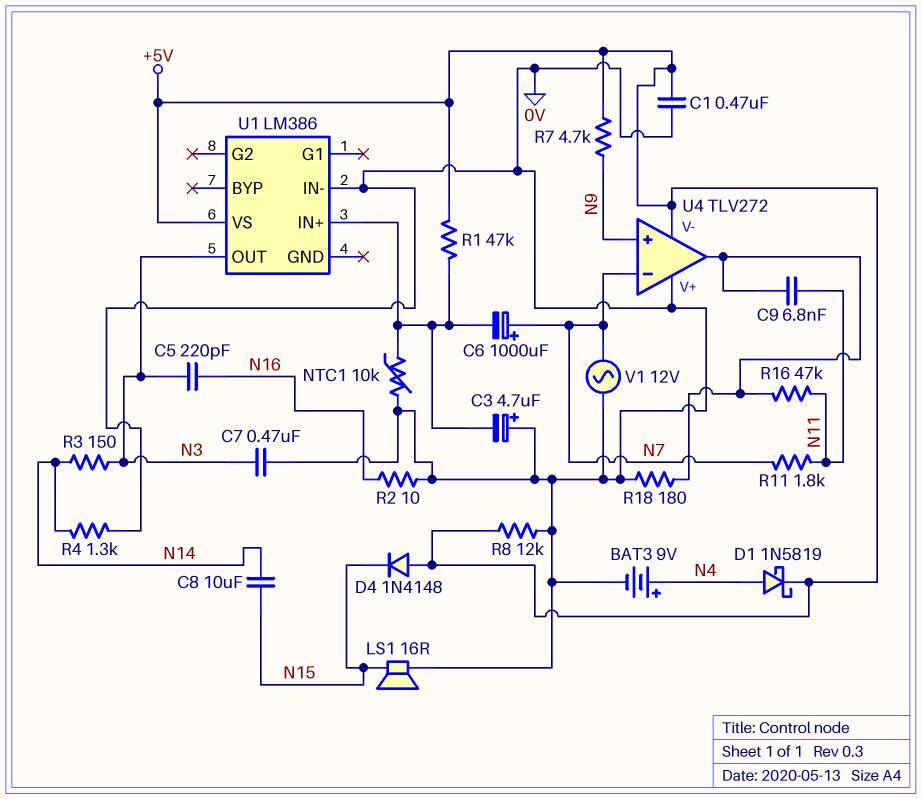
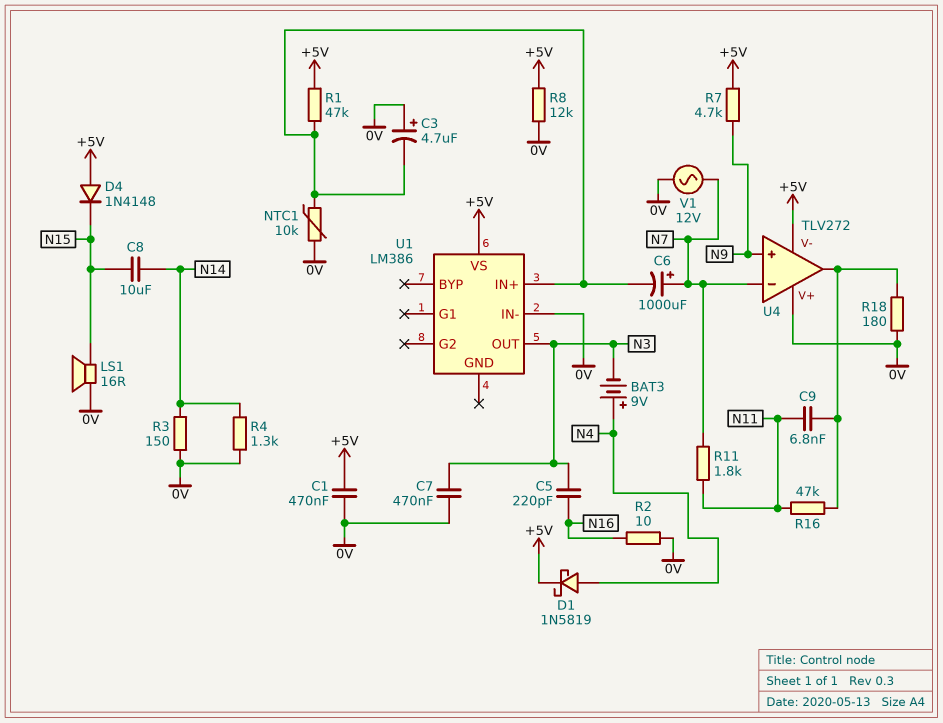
BAT3: 9V (plus N4, minus 0V) -> 9V (plus N4, minus N3)
R3: 150 (N3, N14) -> 150 (0V, N14)

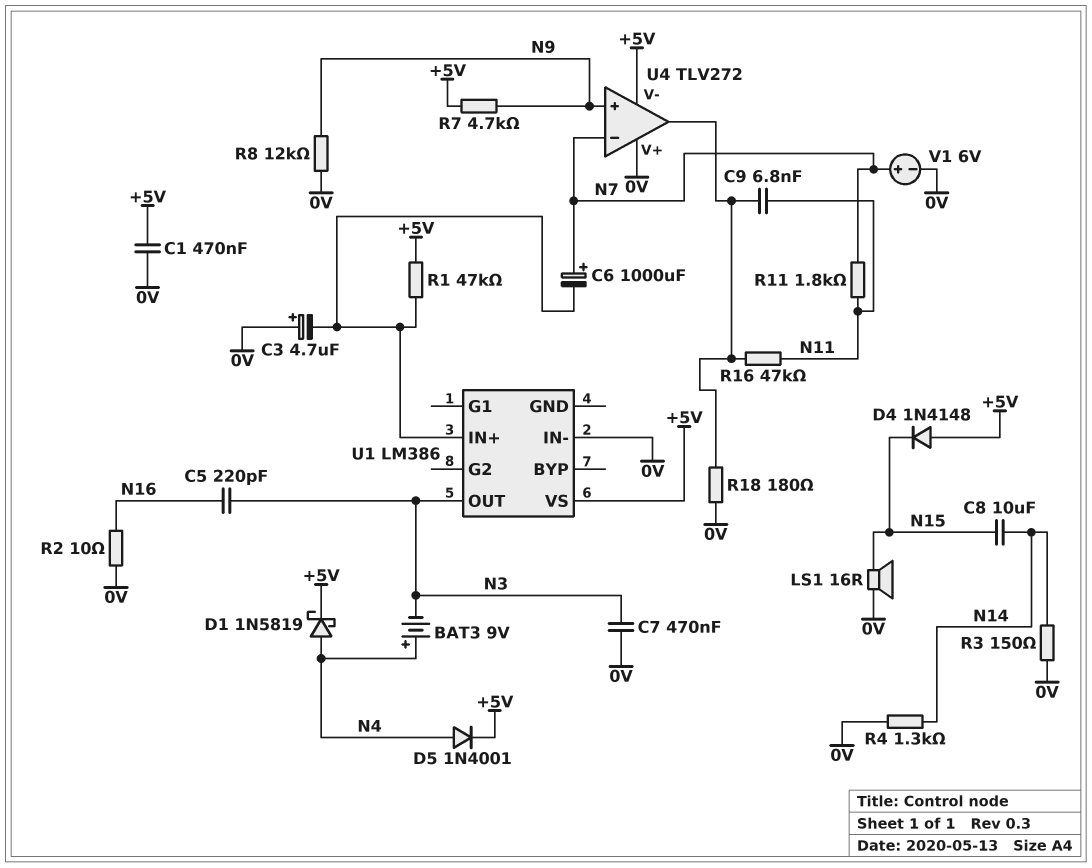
D5: none -> diode 1N4001 (A N4, K +5V)
NTC1: 10k (0V, U1/IN+) -> none
R8: 12k (+5V, 0V) -> 12k (0V, N9)
V1: AC 12V (0V, N7) -> 6V (plus N7, minus 0V)

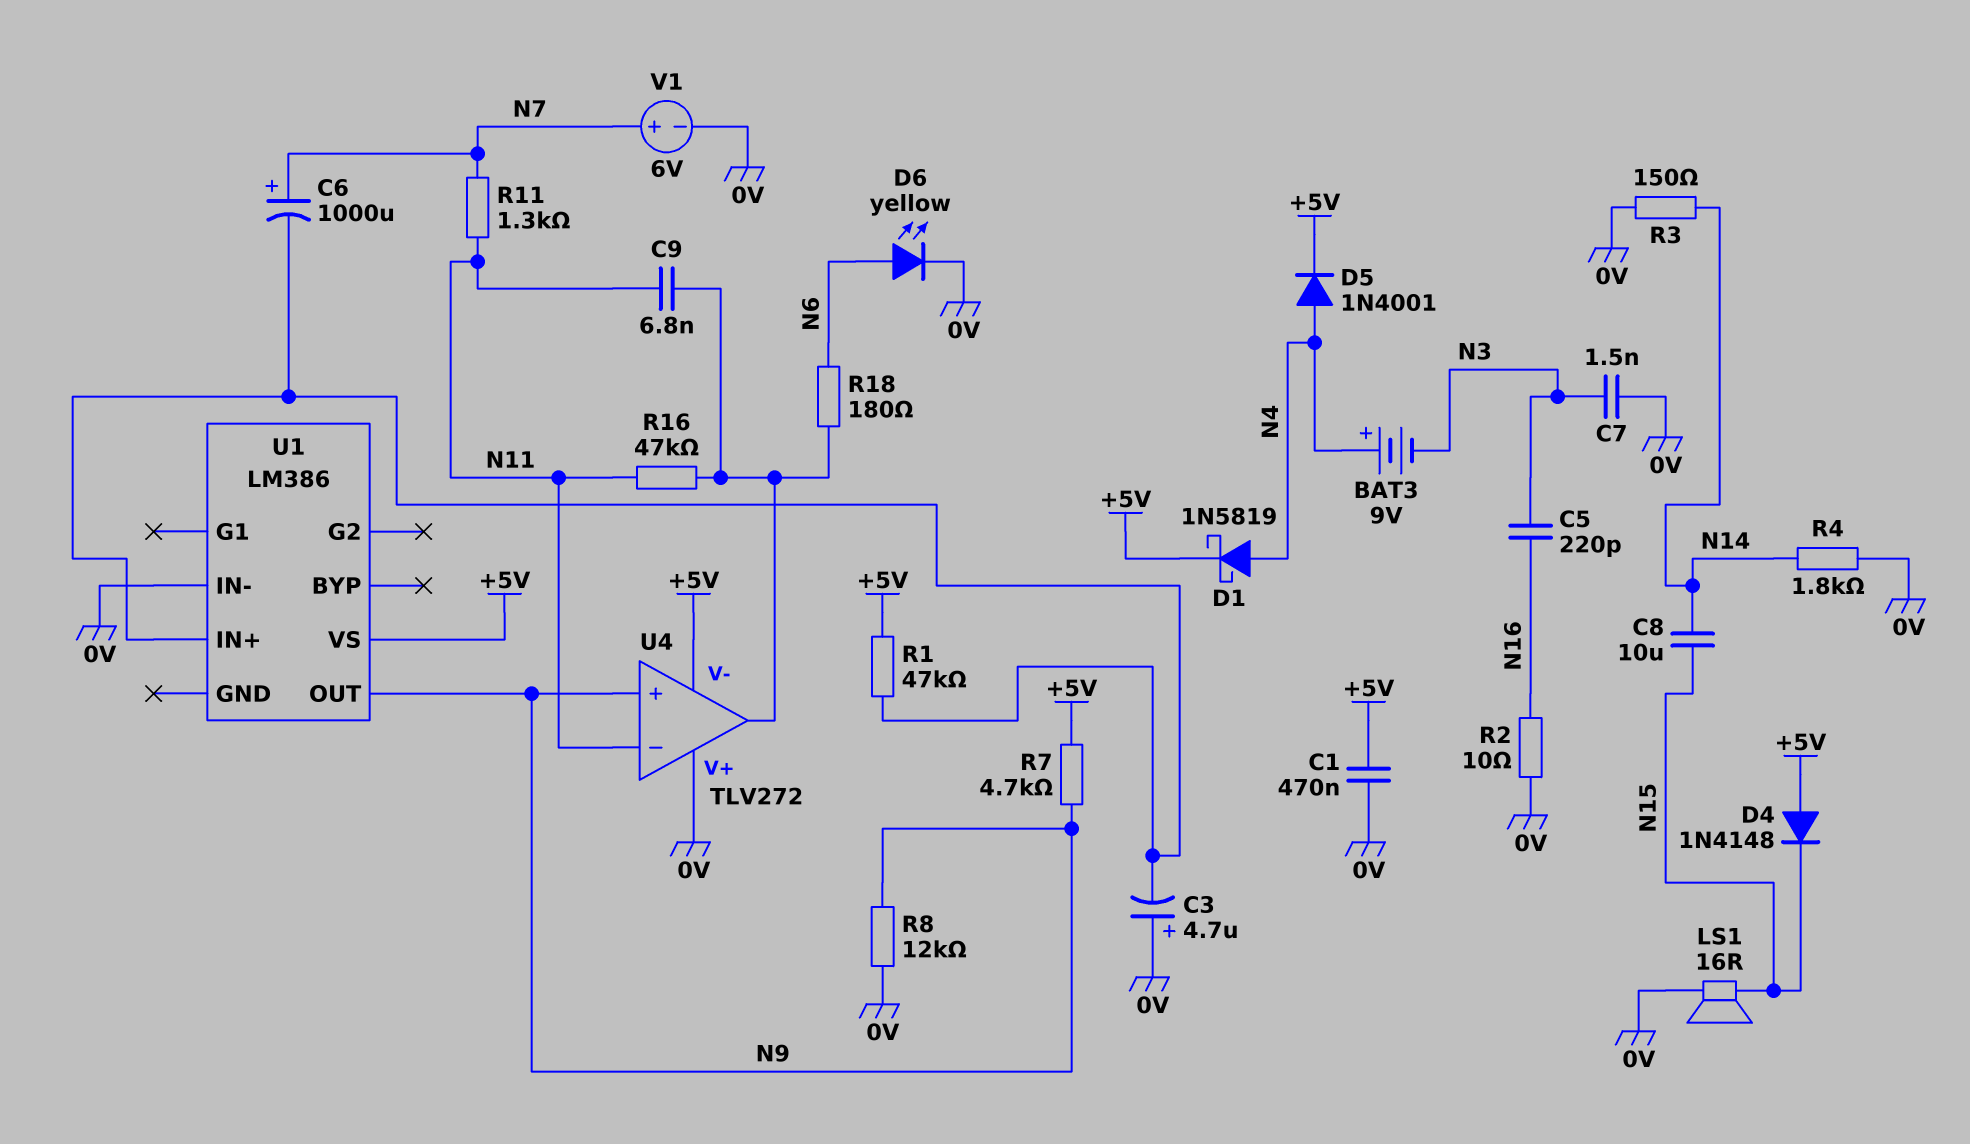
C7: 470nF (0V, N3) -> 1.5nF (0V, N3)
D6: none -> LED yellow (A N6, K 0V)
R4: 1.3k (0V, N14) -> 1.8k (0V, N14)
R11: 1.8k (N7, N11) -> 1.3k (N7, N11)
R18: 180 (0V, U4/out) -> 180 (N6, U4/out)
U1 pin OUT: N3 -> N9
U4 pin in-: N7 -> N11

